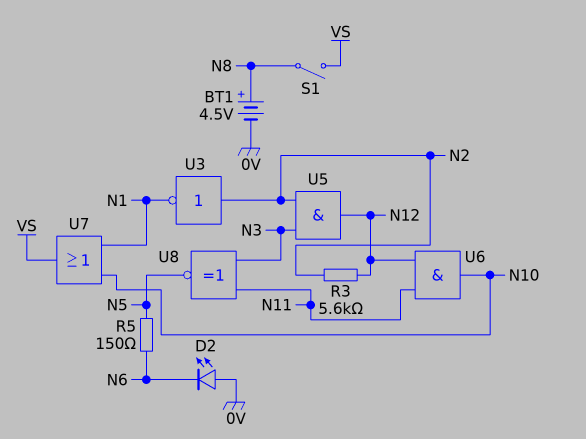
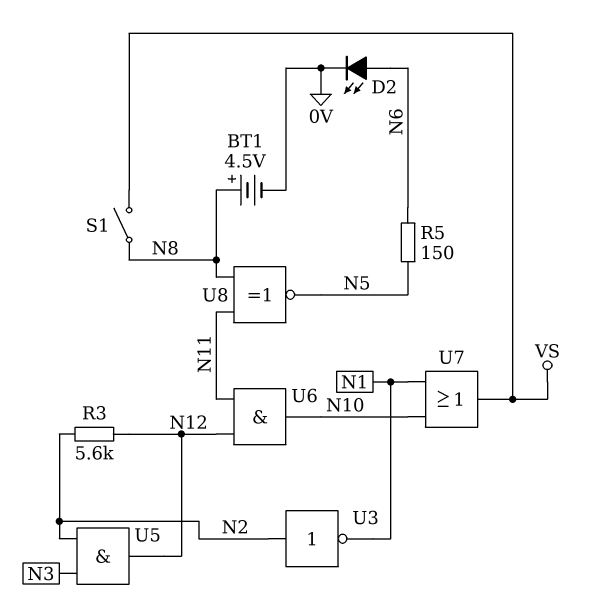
D2: LED (A 0V, K N6) -> LED (A N6, K 0V)
U8: XNOR (in N3, in N11, out N5) -> XNOR (in N8, in N11, out N5)

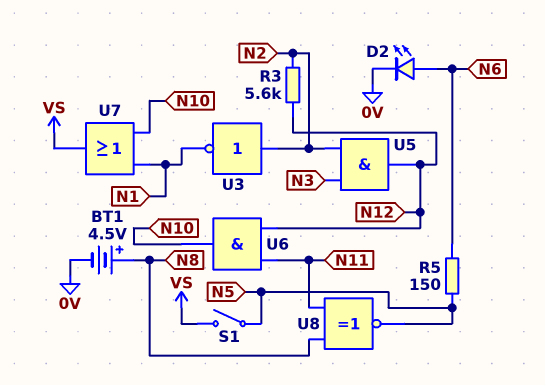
S1: switch (N8, VS) -> switch (N5, VS)

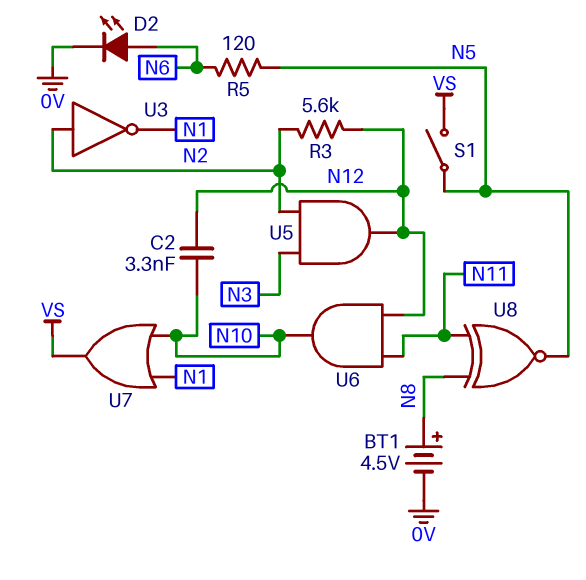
C2: none -> 3.3nF (N10, N12)
R5: 150 (N5, N6) -> 120 (N5, N6)

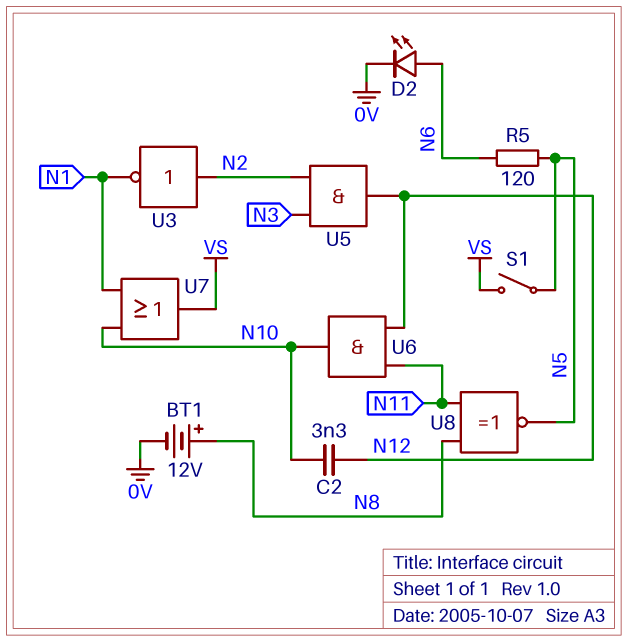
BT1: 4.5V (plus N8, minus 0V) -> 12V (plus N8, minus 0V)
R3: 5.6k (N2, N12) -> none

